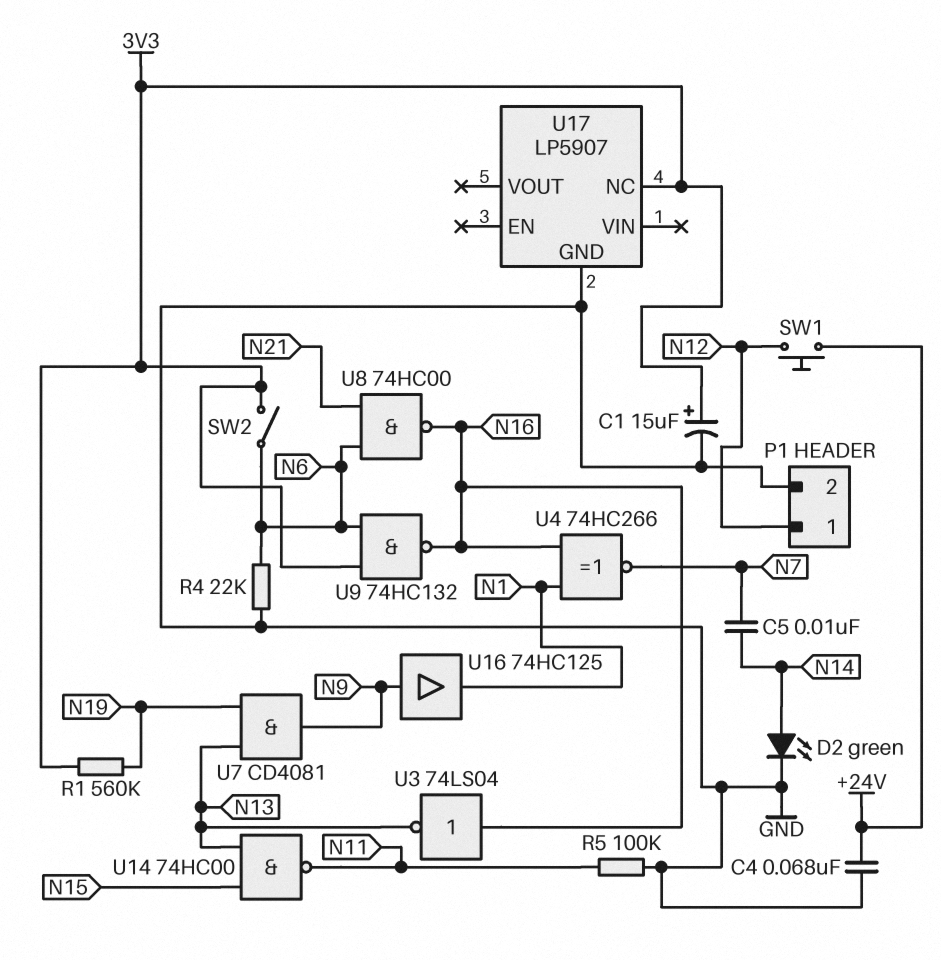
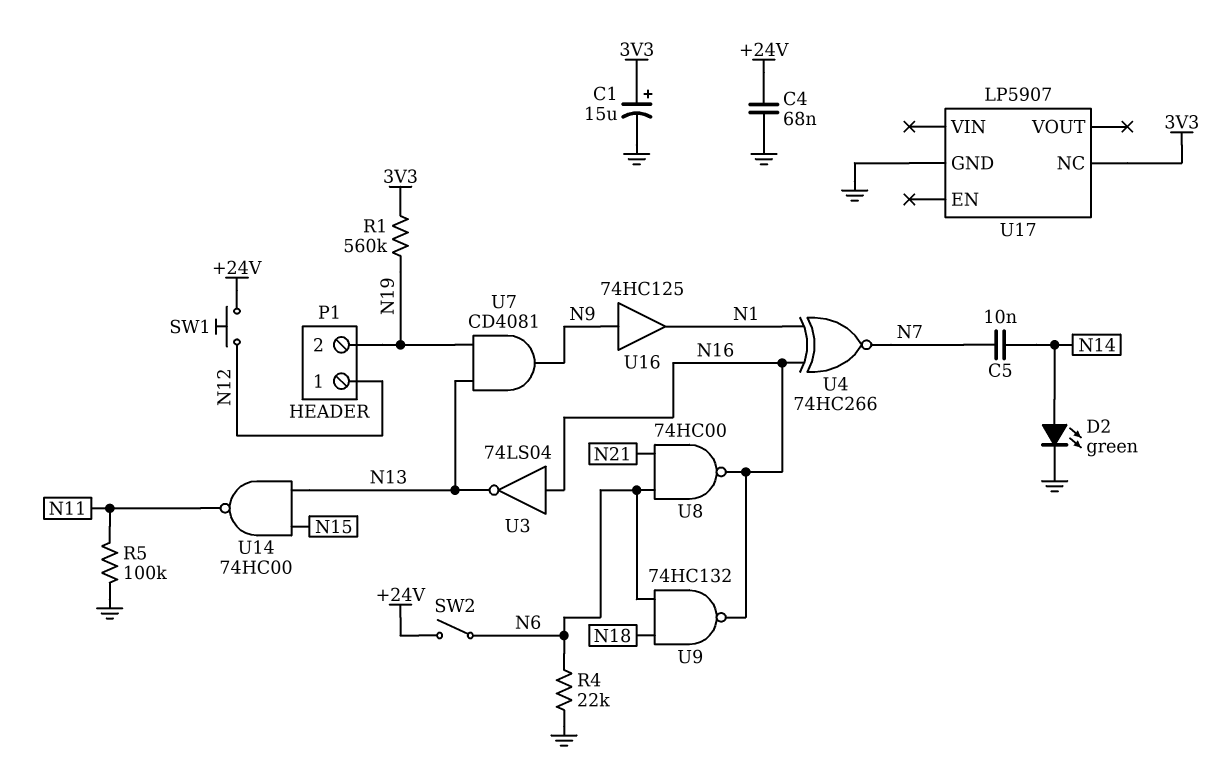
P1 pin 2: GND -> N19
SW2: switch (3V3, N6) -> switch (+24V, N6)
U9: NAND 74HC132 (in 3V3, in N6, out N16) -> NAND 74HC132 (in N6, in N18, out N16)

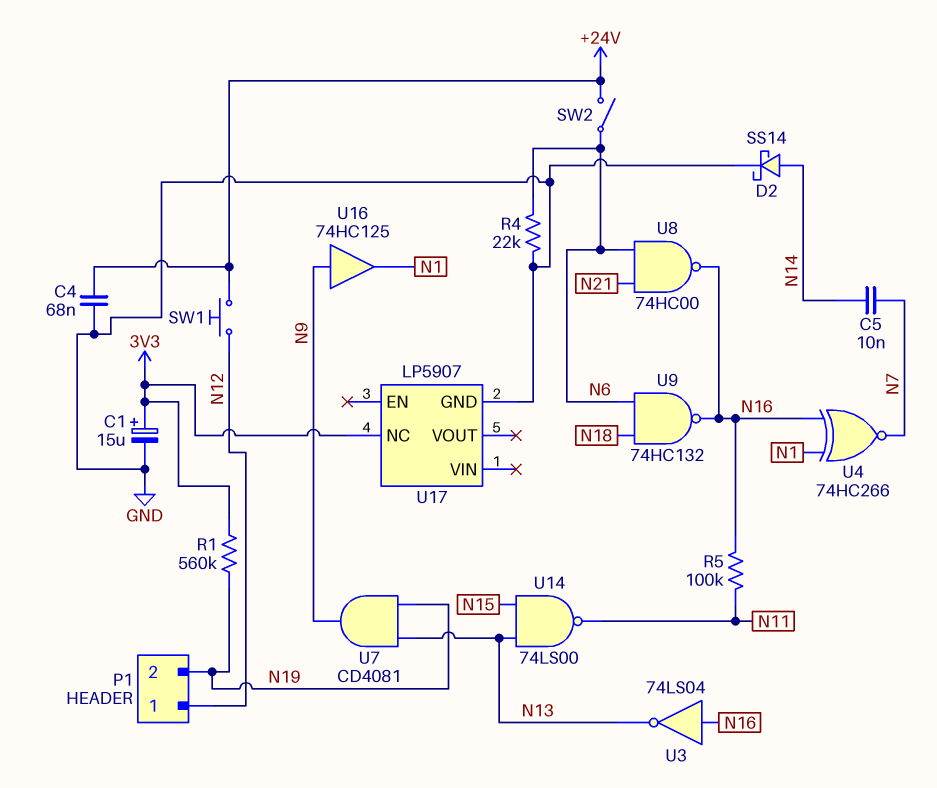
D2: LED green (A N14, K GND) -> schottky SS14 (A N14, K GND)
R5: 100k (GND, N11) -> 100k (N11, N16)
U14: NAND 74HC00 (in N13, in N15, out N11) -> NAND 74LS00 (in N13, in N15, out N11)

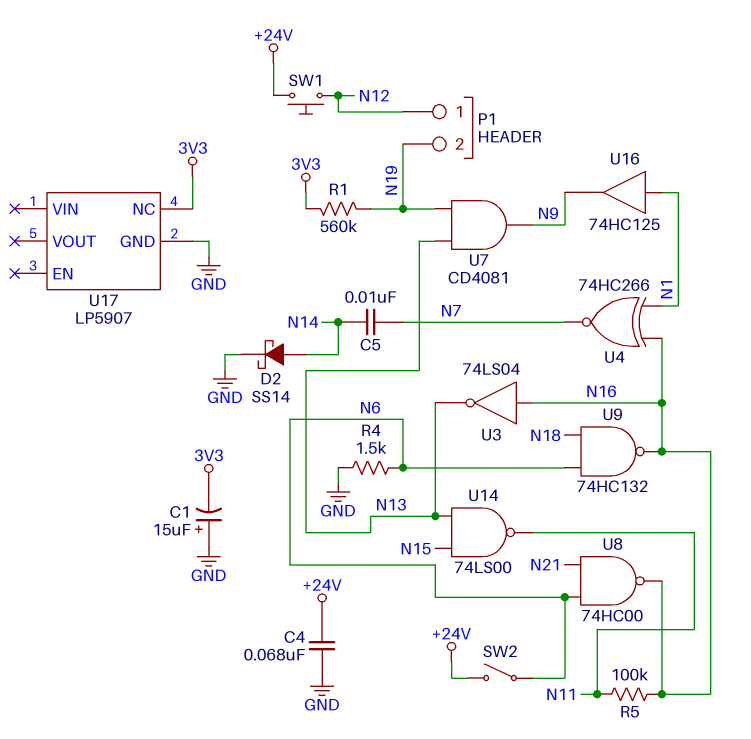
C1: 15uF (plus 3V3, minus GND) -> 15uF (plus GND, minus 3V3)
R4: 22k (GND, N6) -> 1.5k (GND, N6)
U16: buffer 74HC125 (in N9, out N1) -> buffer 74HC125 (in N1, out N9)

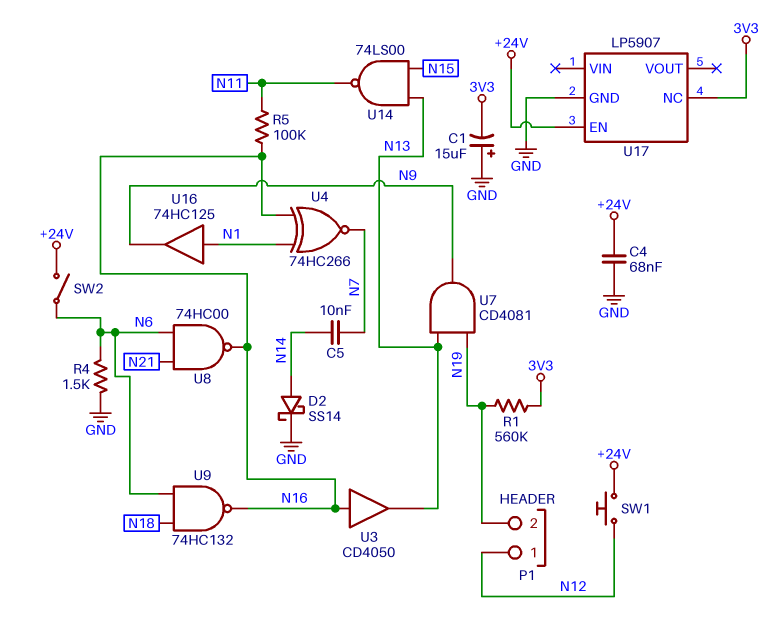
U3: NOT 74LS04 (in N16, out N13) -> buffer CD4050 (in N16, out N13)
U17 pin EN: none -> +24V

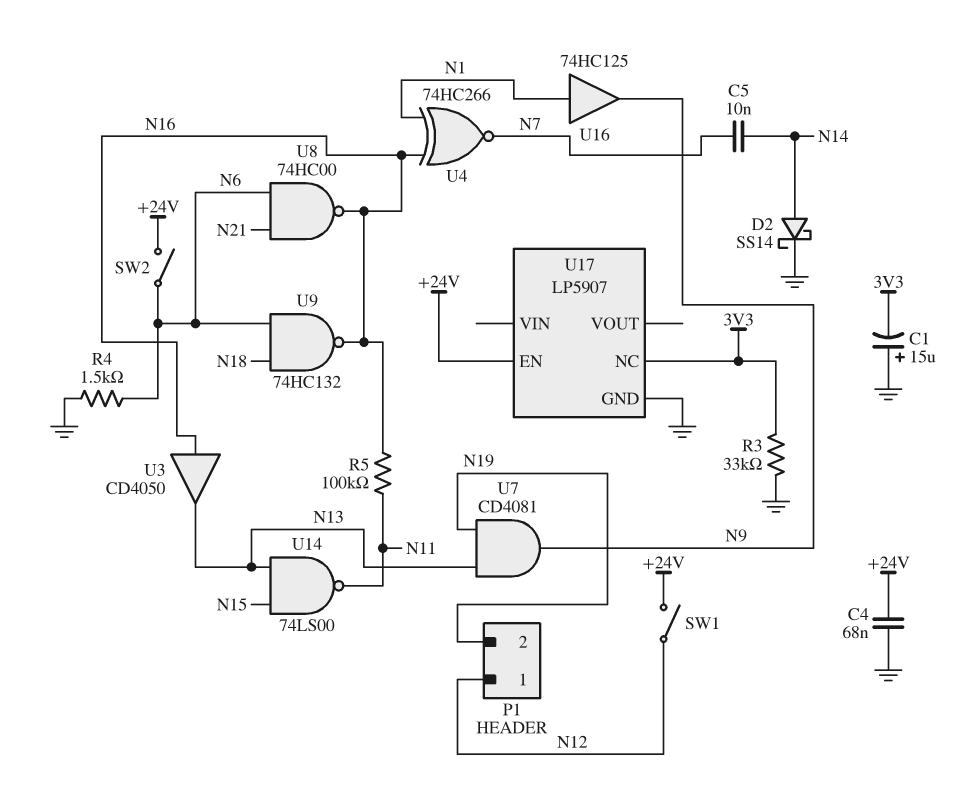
R1: 560k (3V3, N19) -> none
R3: none -> 33k (3V3, GND)
SW1: button (+24V, N12) -> switch (+24V, N12)

